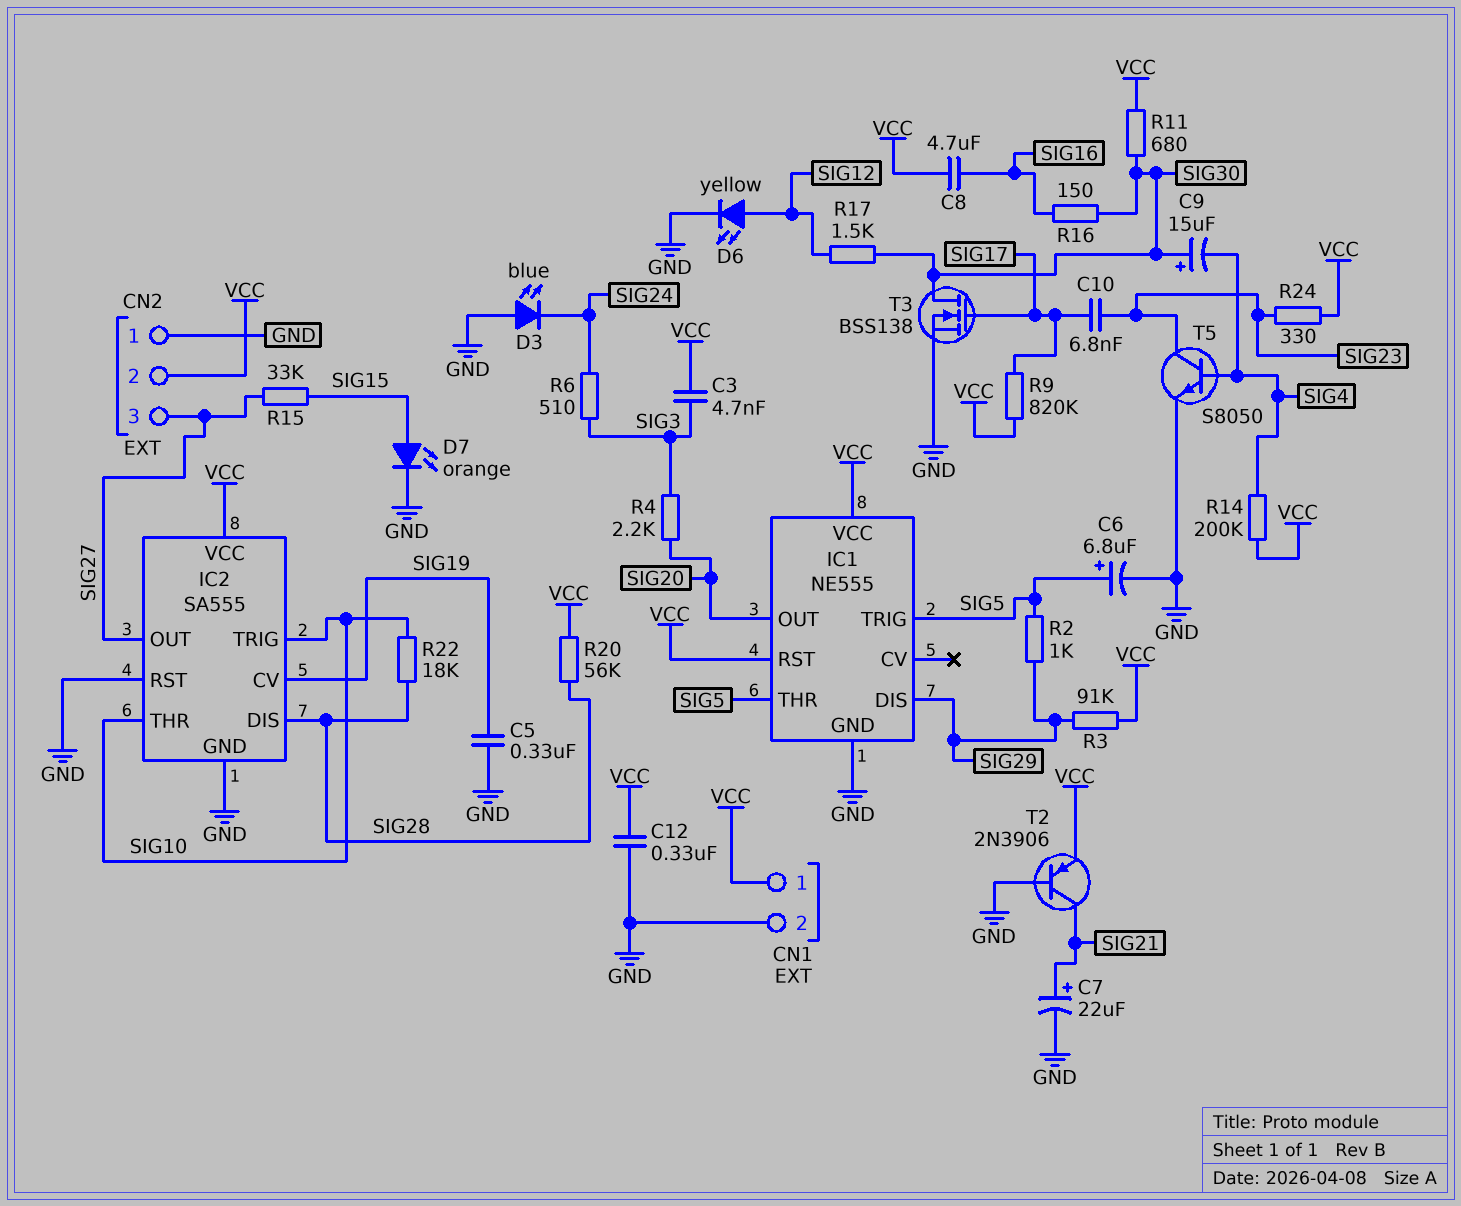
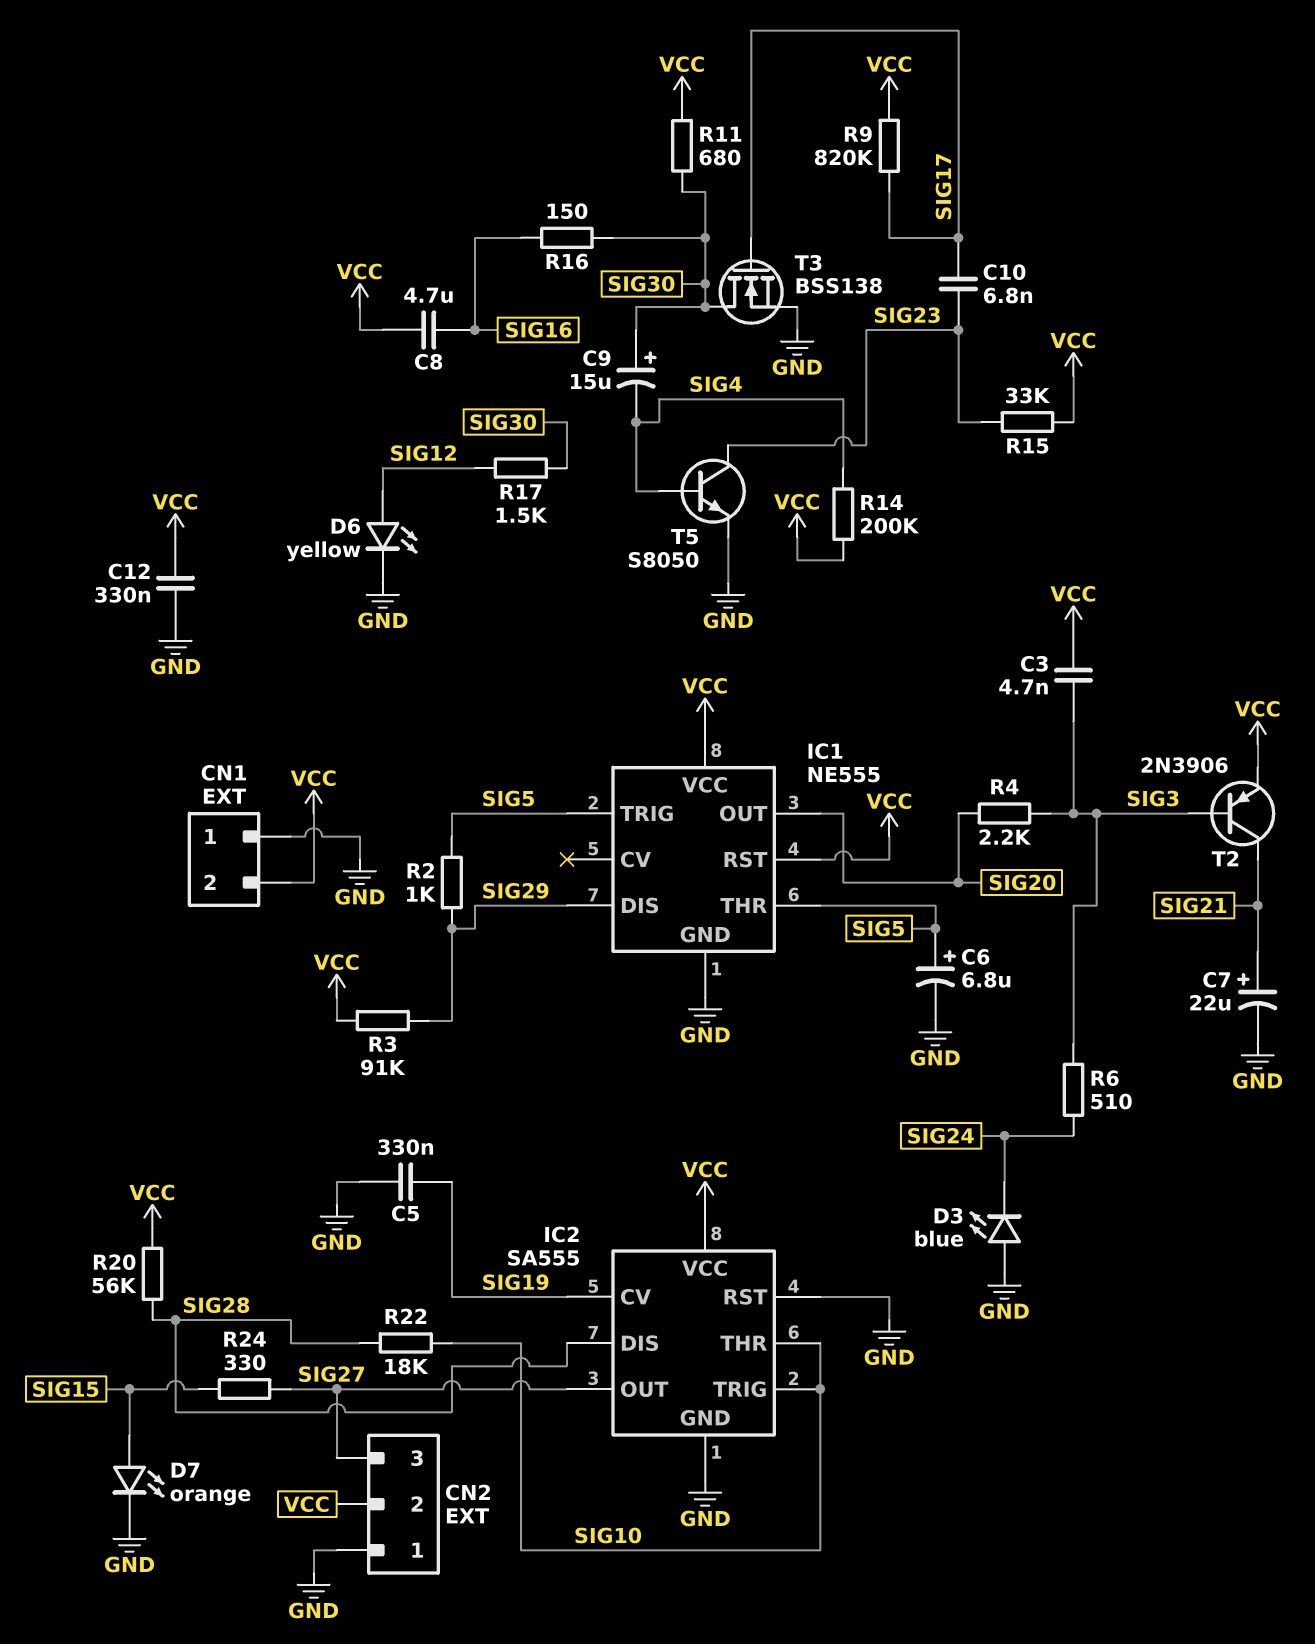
CN1 pin 1: VCC -> GND
CN1 pin 2: GND -> VCC
R15: 33k (SIG15, SIG27) -> 33k (SIG23, VCC)
R24: 330 (SIG23, VCC) -> 330 (SIG15, SIG27)
T2: PNP 2N3906 (B GND, C SIG21, E VCC) -> PNP 2N3906 (B SIG3, C SIG21, E VCC)

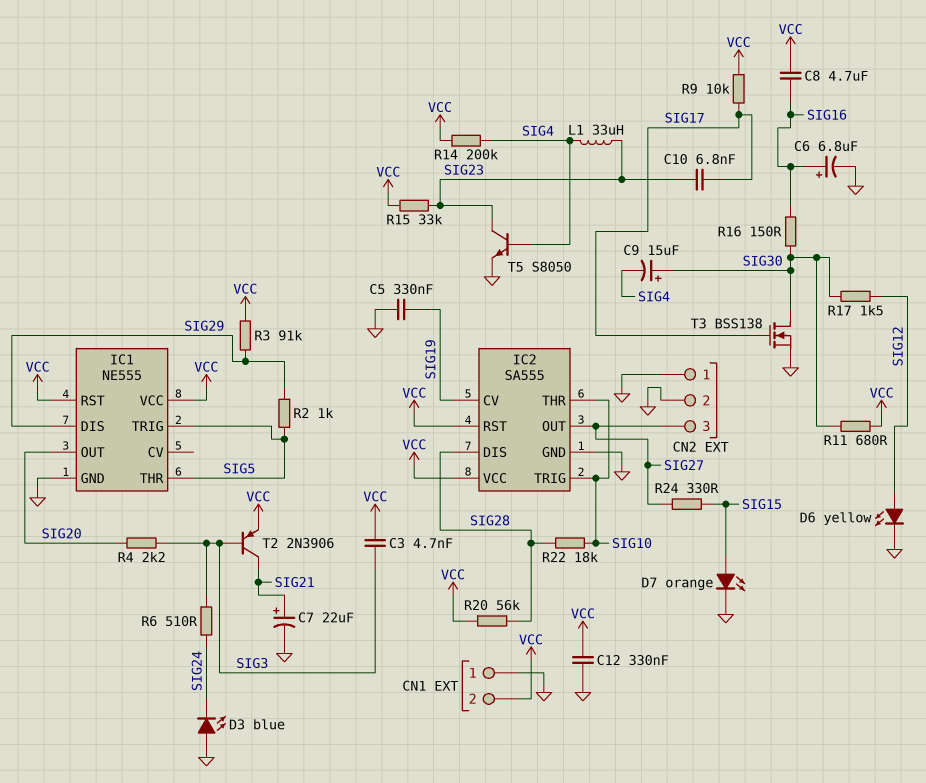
C6: 6.8uF (plus SIG5, minus GND) -> 6.8uF (plus SIG16, minus GND)
CN2 pin 2: VCC -> GND
IC2 pin RST: GND -> VCC
L1: none -> 33uH (SIG4, SIG23)
R9: 820k (SIG17, VCC) -> 10k (SIG17, VCC)

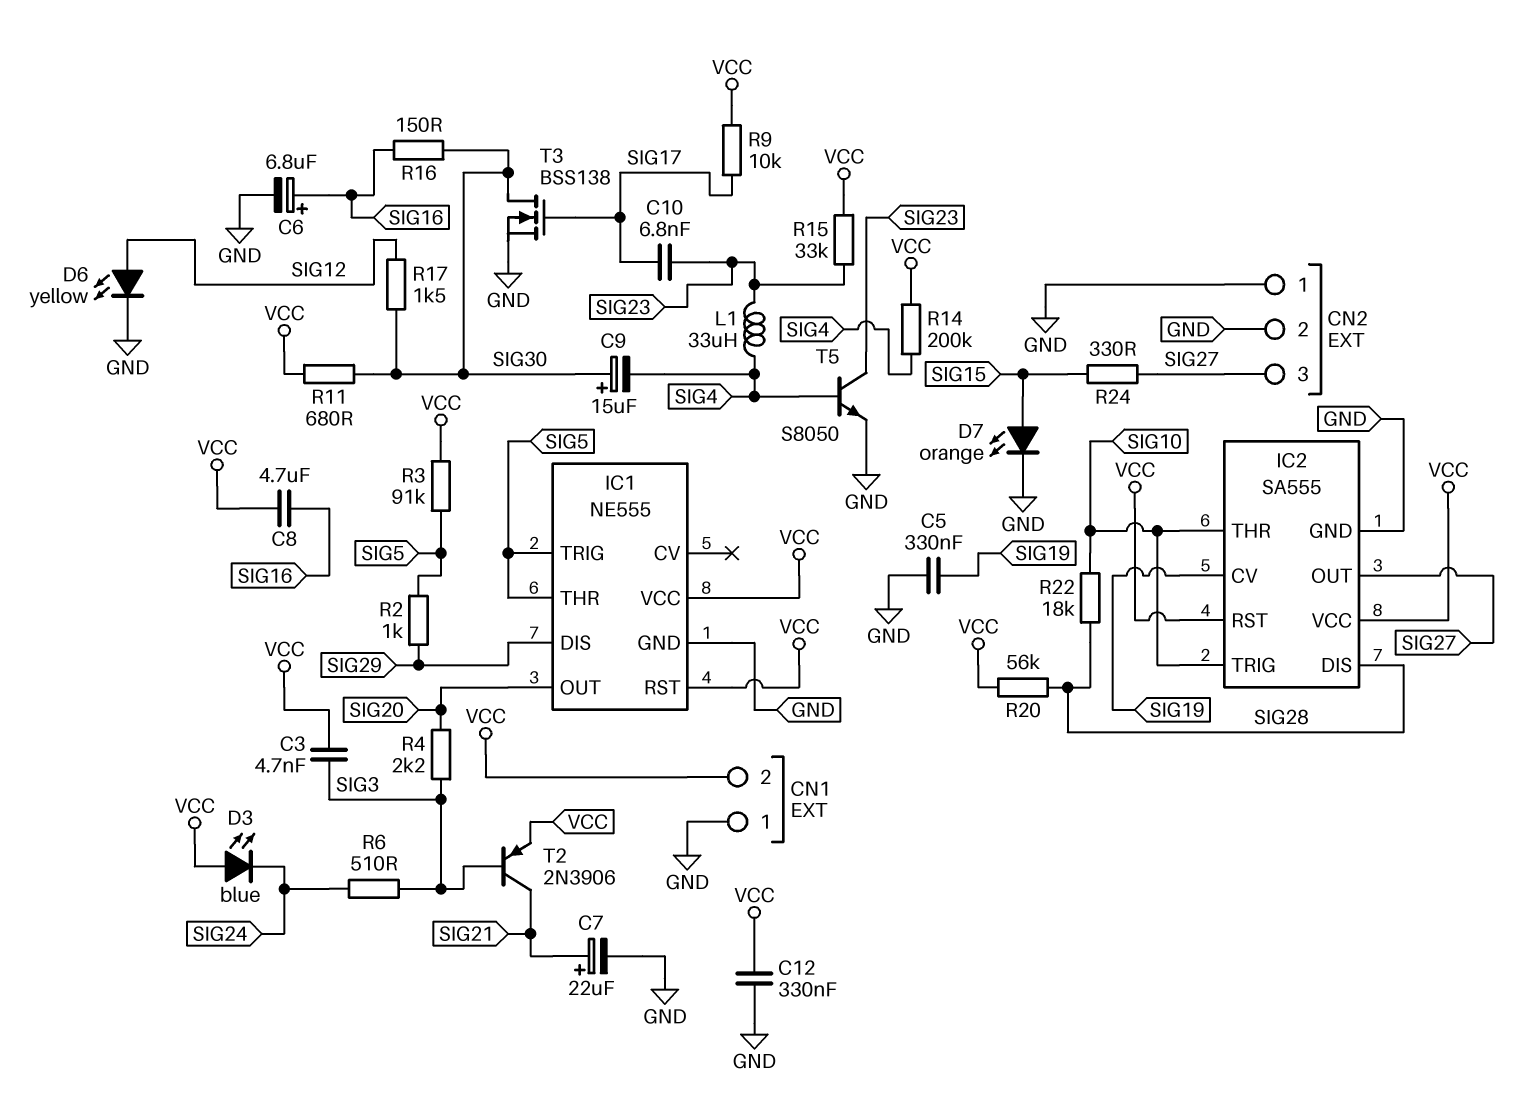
D3: LED blue (A GND, K SIG24) -> LED blue (A VCC, K SIG24)
R3: 91k (SIG29, VCC) -> 91k (SIG5, VCC)

